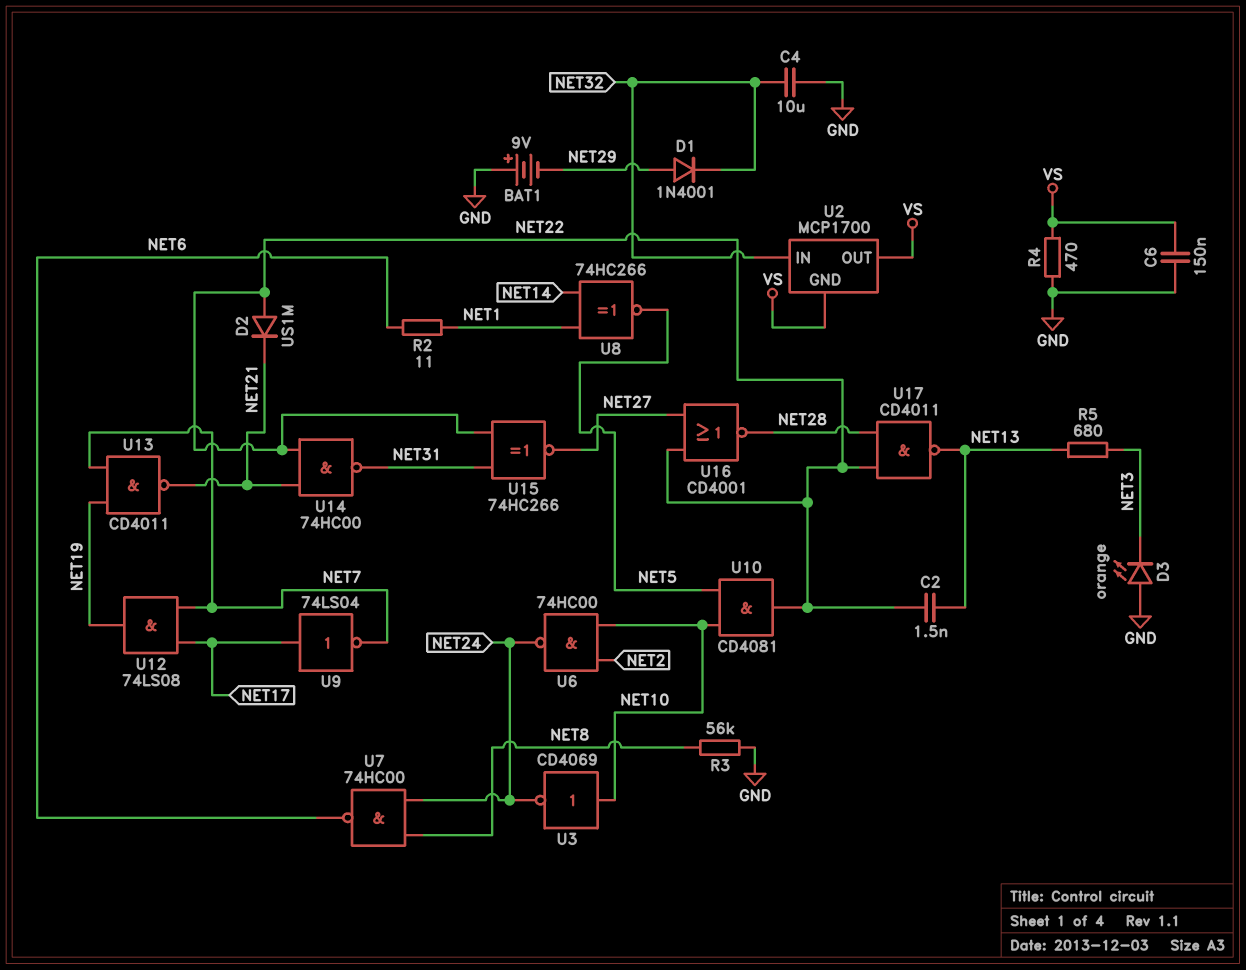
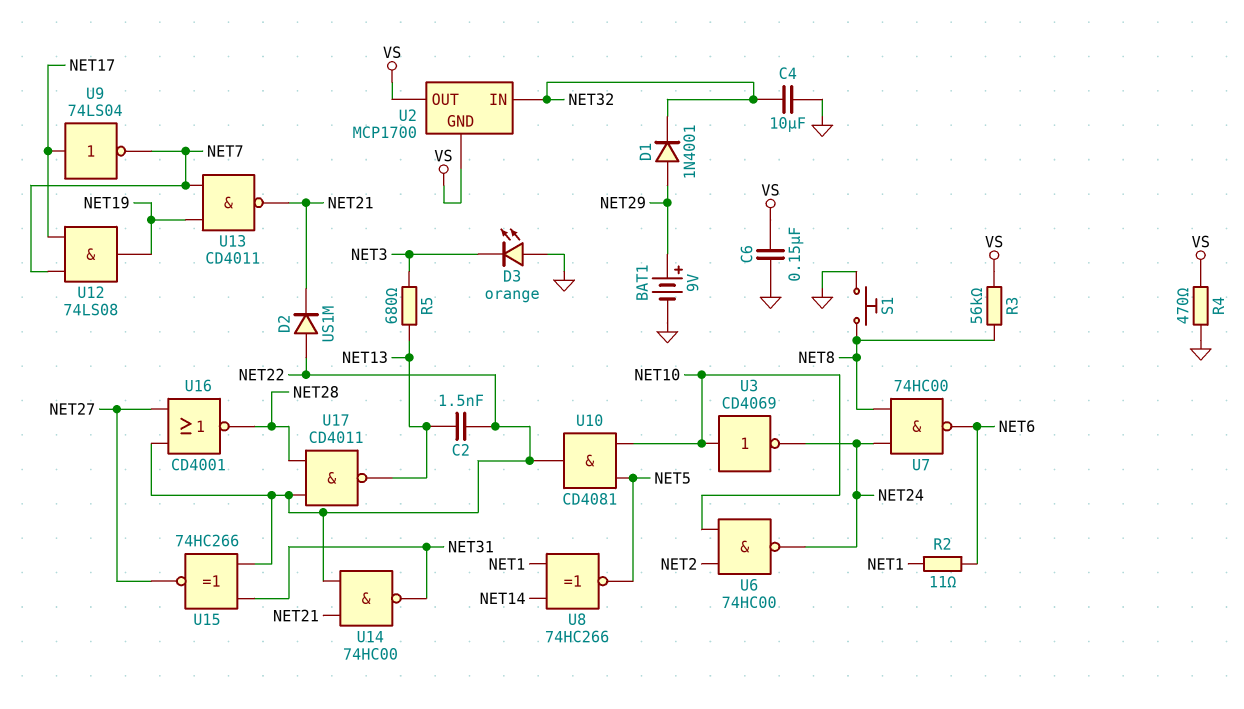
BAT1: 9V (plus GND, minus NET29) -> 9V (plus NET29, minus GND)
R3: 56k (GND, NET8) -> 56k (NET8, VS)
S1: none -> button (GND, NET8)

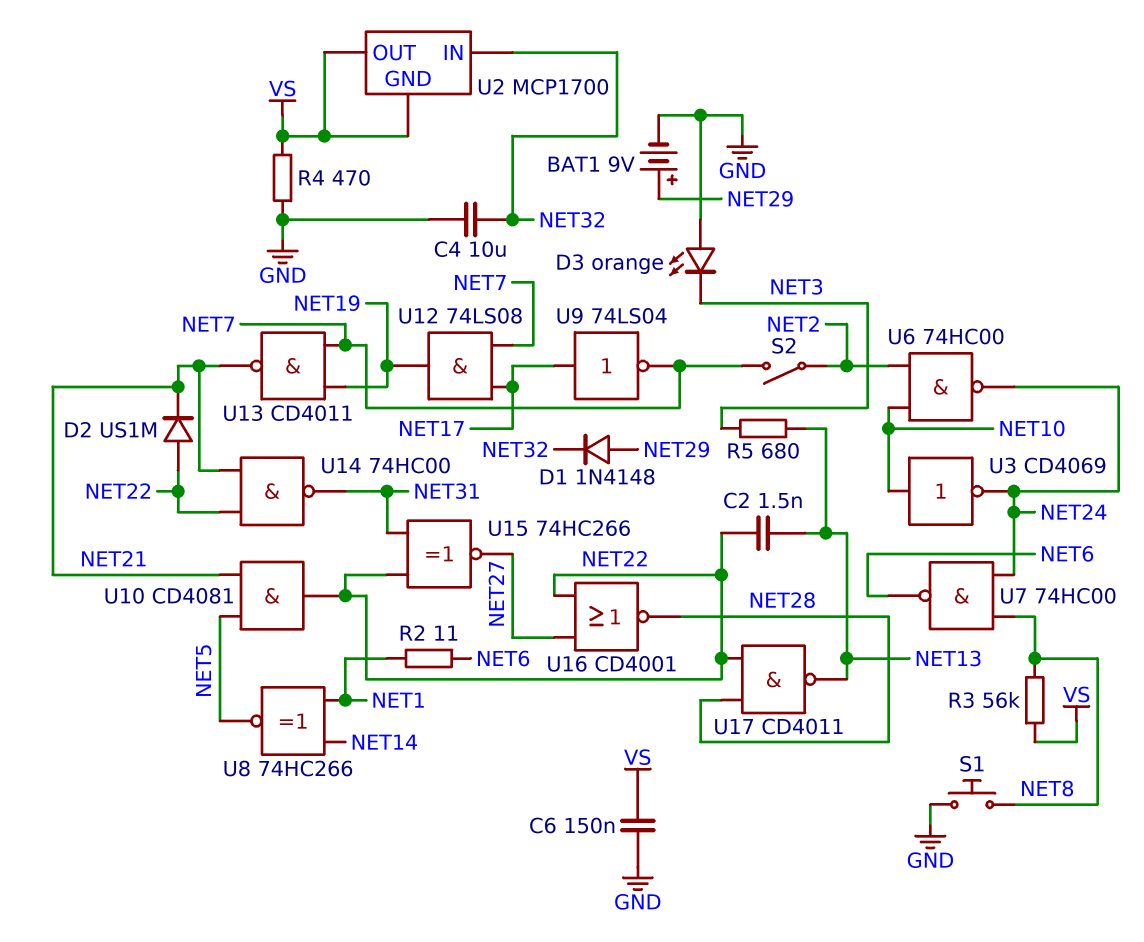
D1: diode 1N4001 (A NET29, K NET32) -> diode 1N4148 (A NET29, K NET32)
S2: none -> switch (NET2, NET7)
U10: AND CD4081 (in NET5, in NET10, out NET22) -> AND CD4081 (in NET5, in NET21, out NET22)

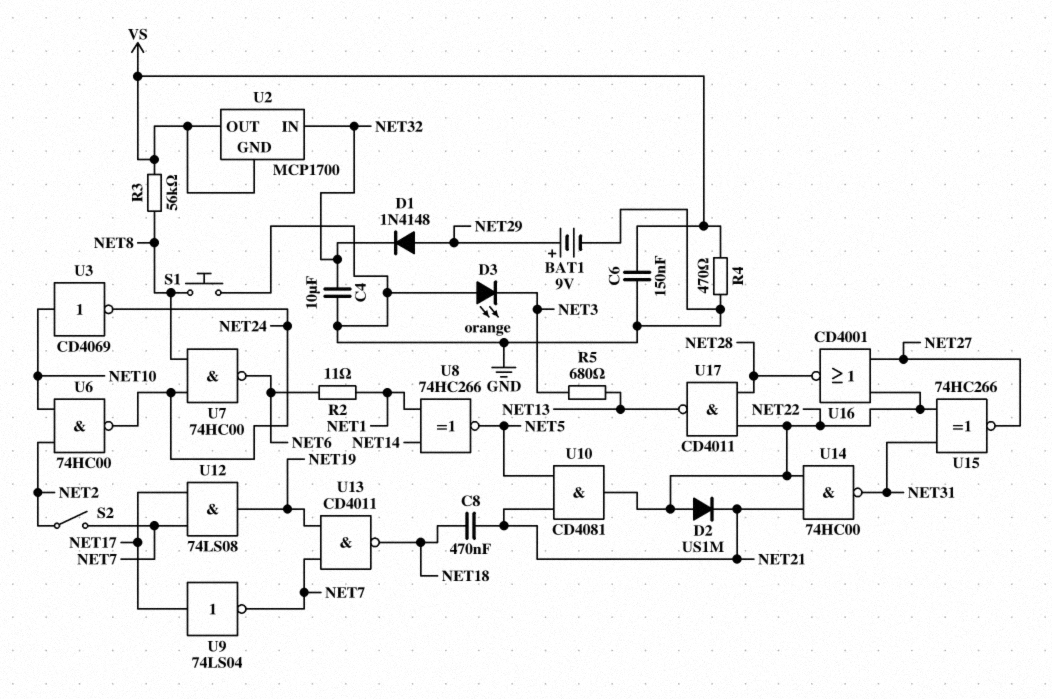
C2: 1.5nF (NET13, NET22) -> none
C8: none -> 470nF (NET18, NET21)
U13: NAND CD4011 (in NET7, in NET19, out NET21) -> NAND CD4011 (in NET7, in NET19, out NET18)

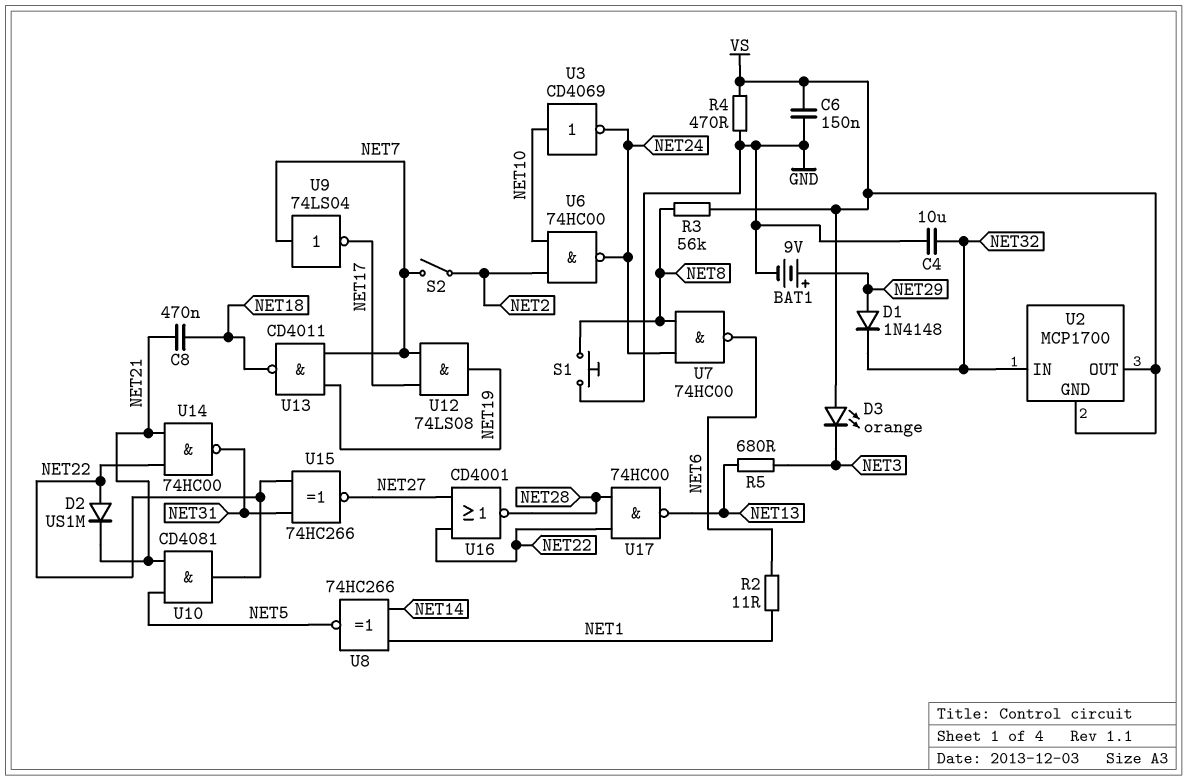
D3: LED orange (A GND, K NET3) -> LED orange (A VS, K NET3)
U9: NOT 74LS04 (in NET17, out NET7) -> NOT 74LS04 (in NET7, out NET17)
U17: NAND CD4011 (in NET22, in NET28, out NET13) -> NAND 74HC00 (in NET22, in NET28, out NET13)

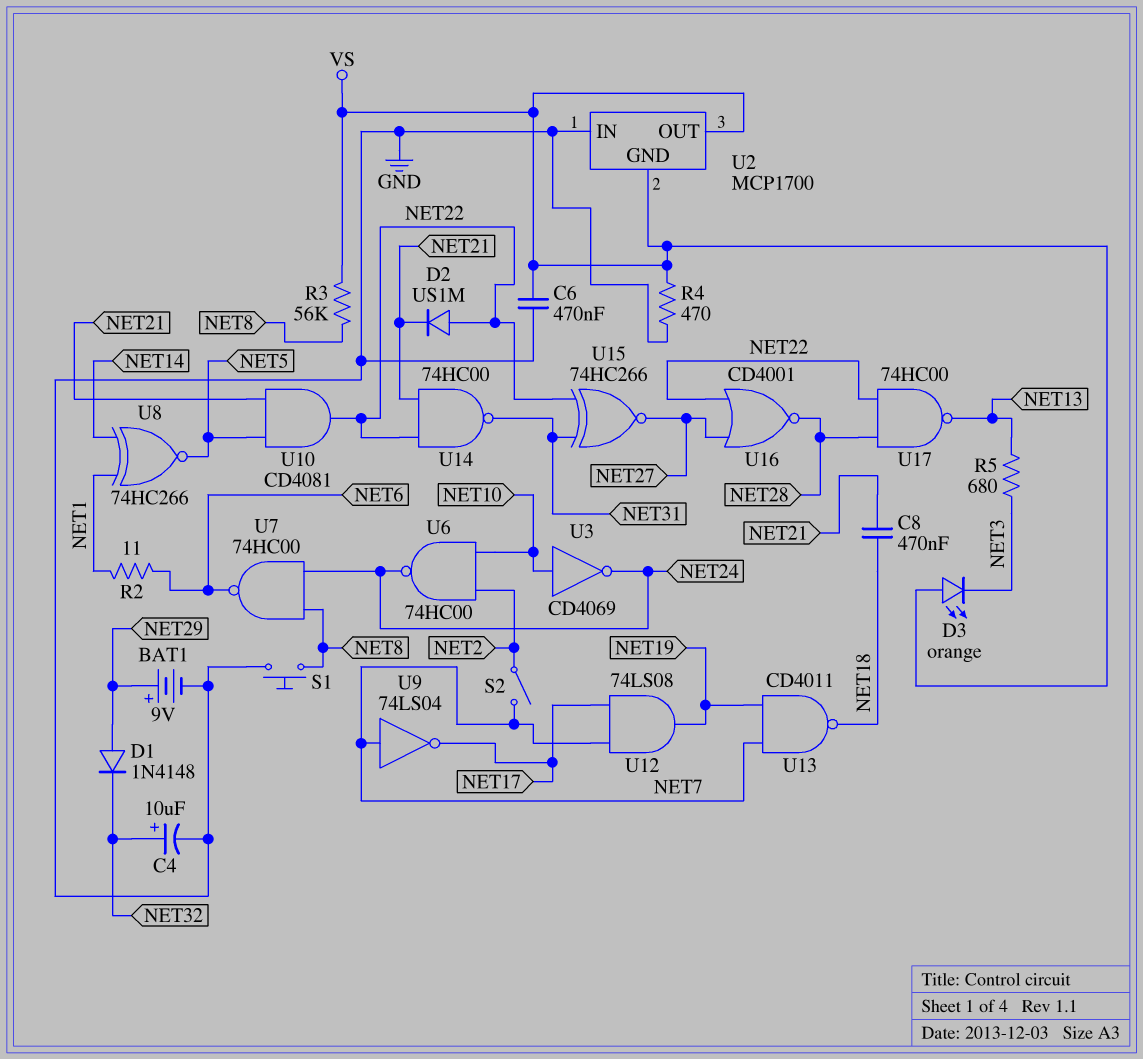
C4: 10uF (GND, NET32) -> 10uF (plus NET32, minus GND)
C6: 150nF (GND, VS) -> 470nF (GND, VS)
U2 pin IN: NET32 -> GND

